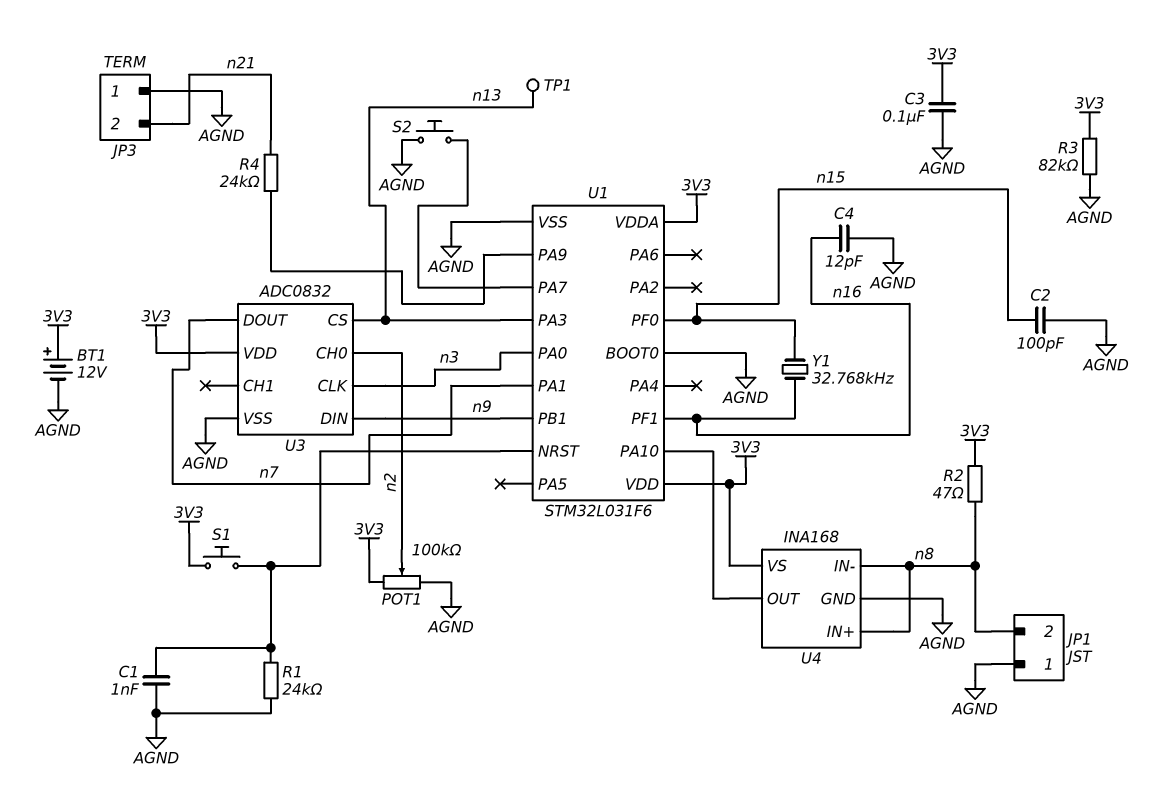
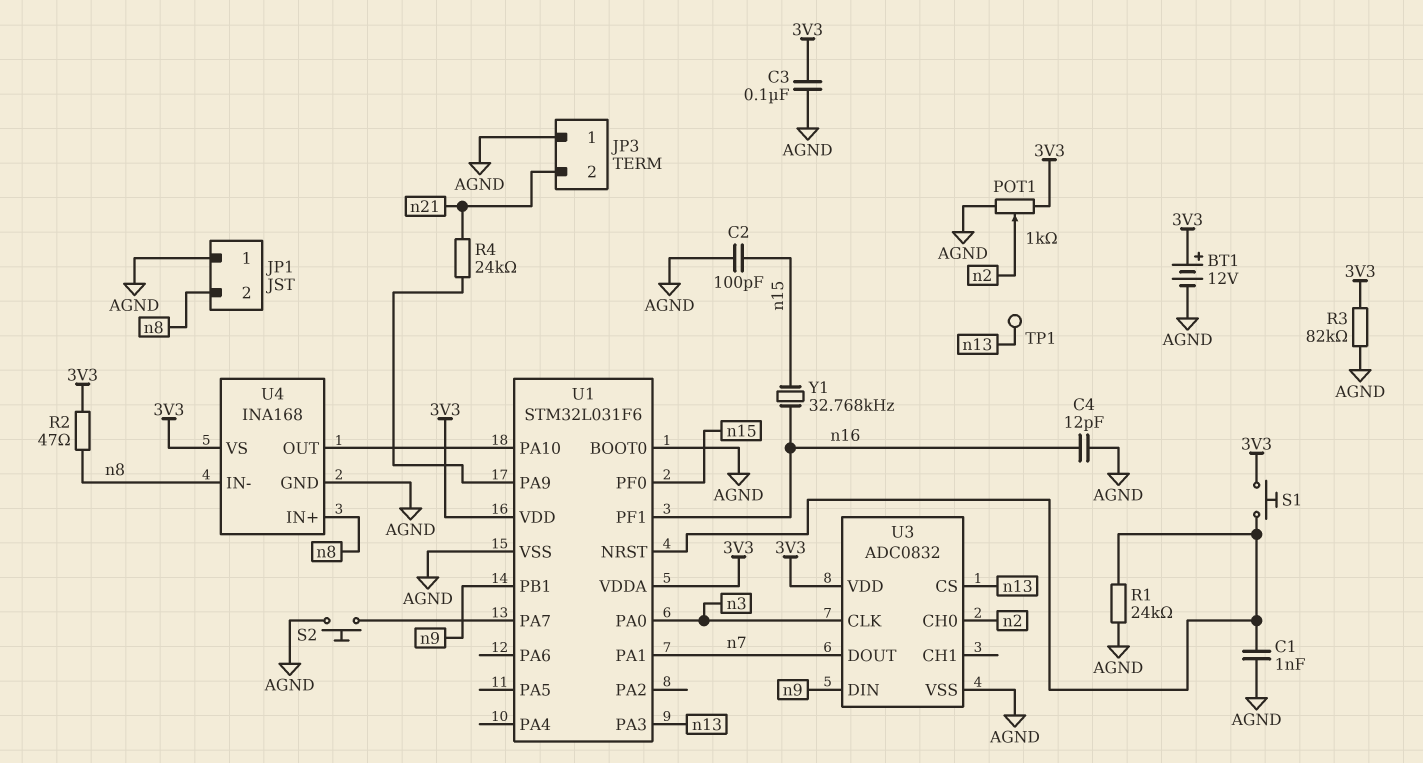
POT1: 100k (3V3, AGND, wiper n2) -> 1k (3V3, AGND, wiper n2)

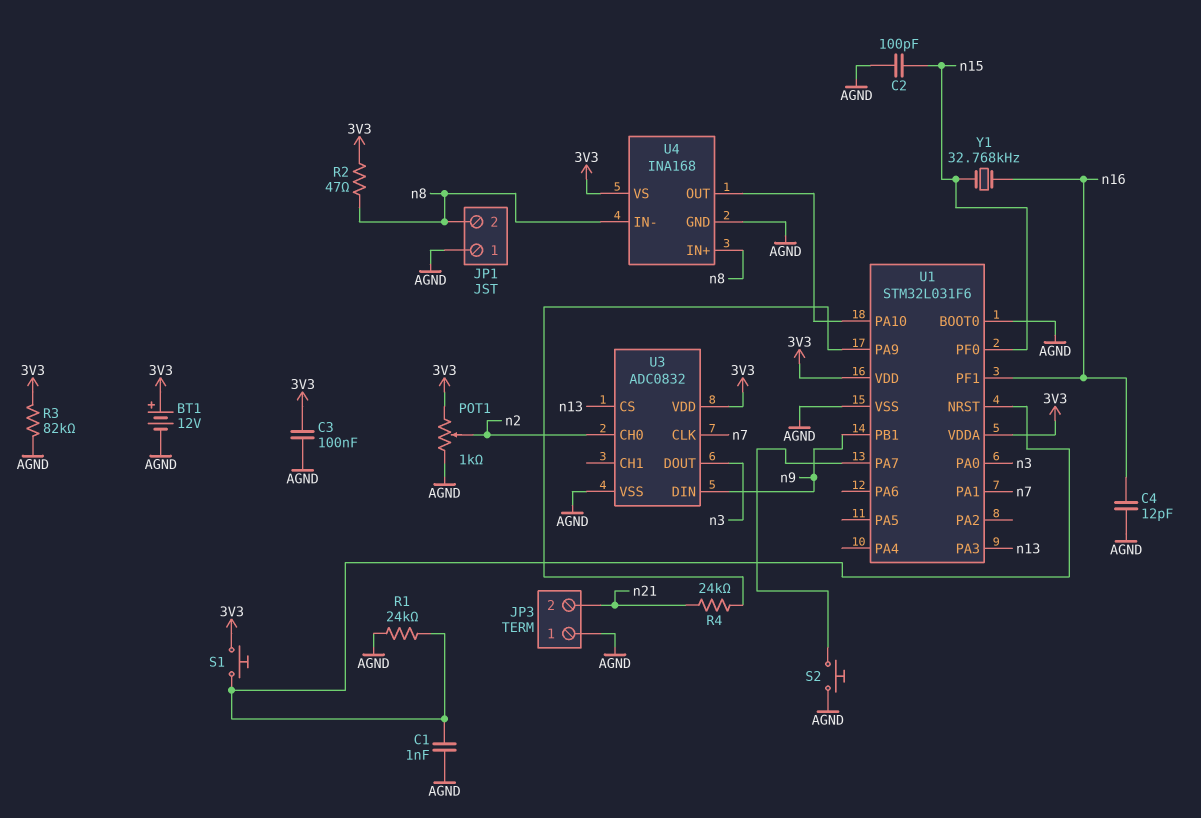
TP1: test point (n13) -> none
U3 pin CLK: n3 -> n7
U3 pin DOUT: n7 -> n3

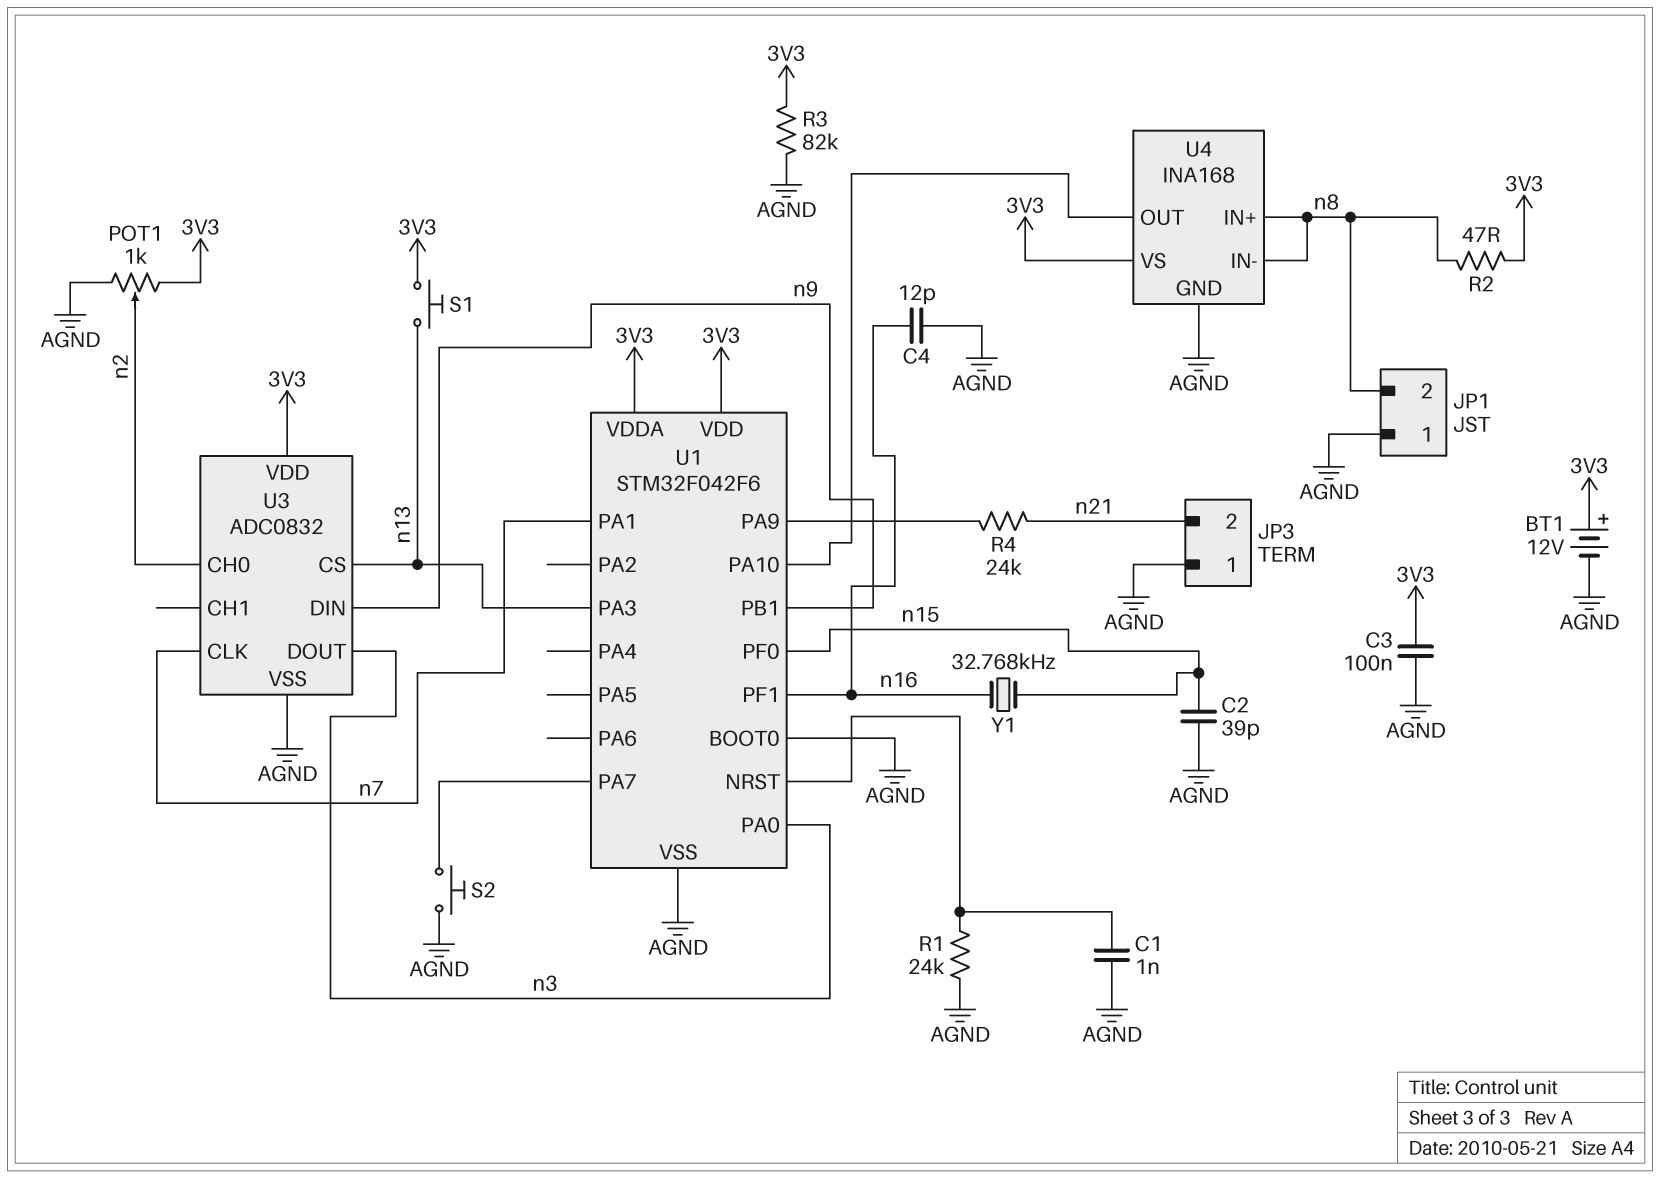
C2: 100pF (AGND, n15) -> 39pF (AGND, n15)
S1: button (3V3, U1/NRST) -> button (3V3, n13)
U1: STM32L031F6 -> STM32F042F6

